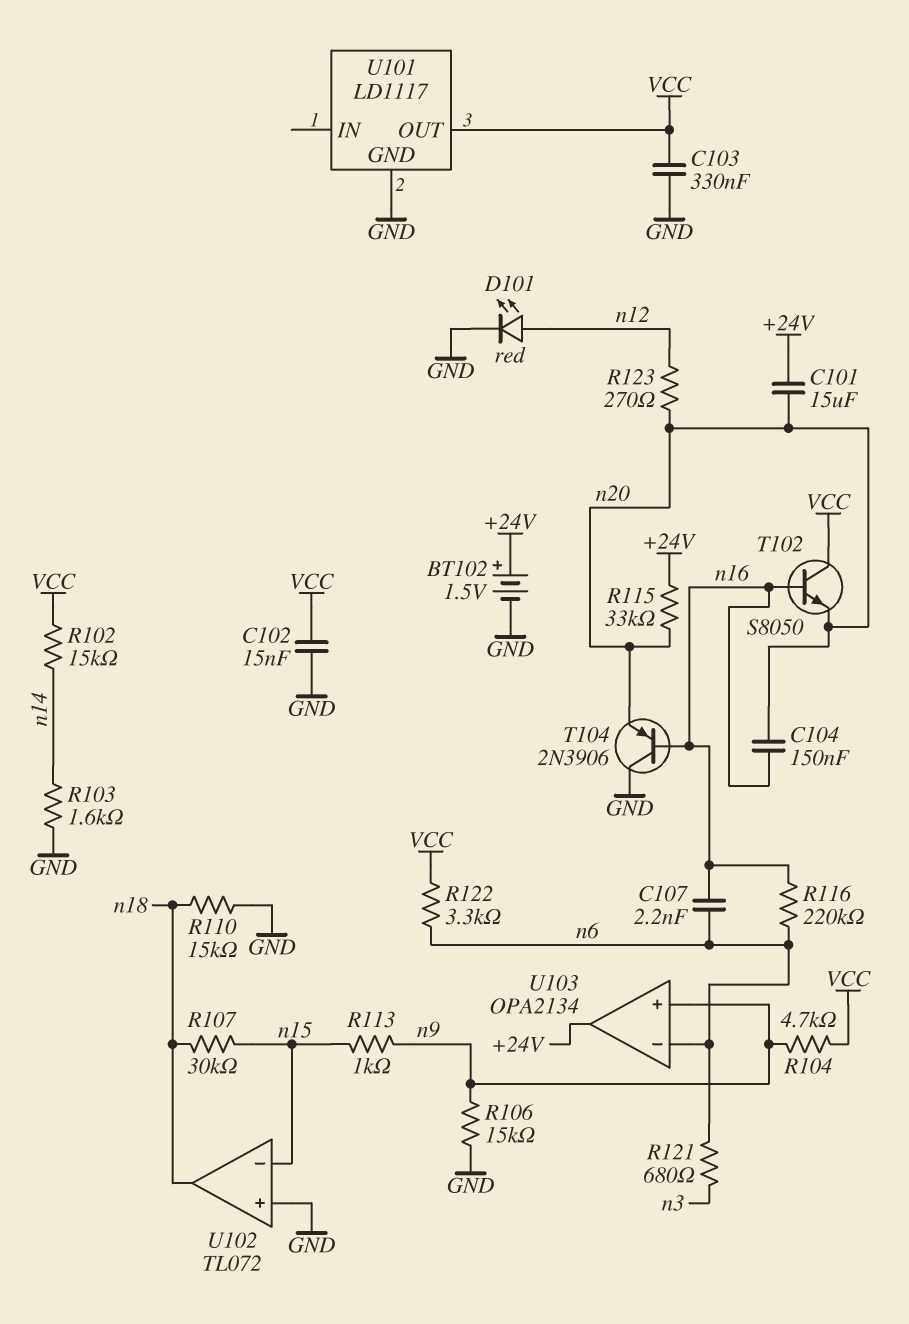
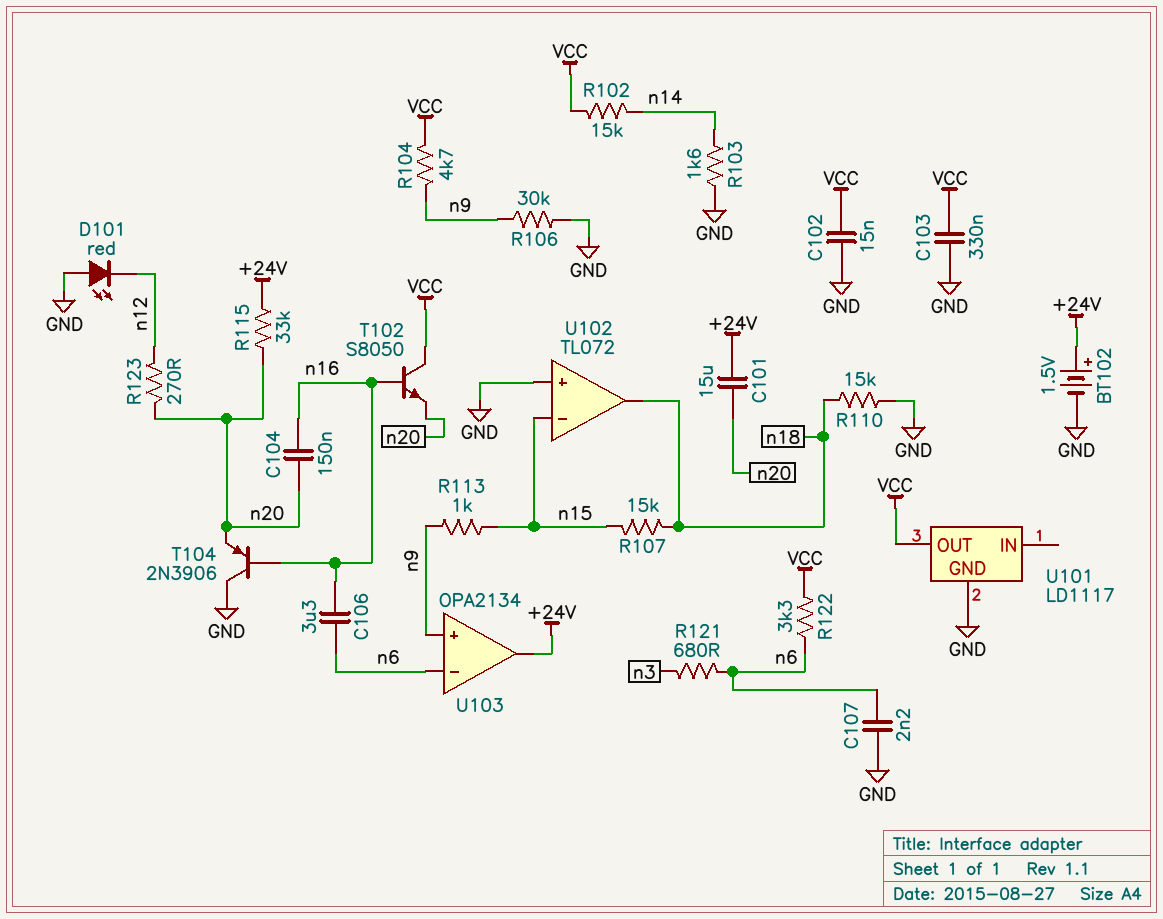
C106: none -> 3.3uF (n6, n16)
C107: 2.2nF (n6, n16) -> 2.2nF (GND, n6)
D101: LED red (A n12, K GND) -> LED red (A GND, K n12)
R106: 15k (GND, n9) -> 30k (GND, n9)
R107: 30k (n15, n18) -> 15k (n15, n18)
R116: 220k (n6, n16) -> none

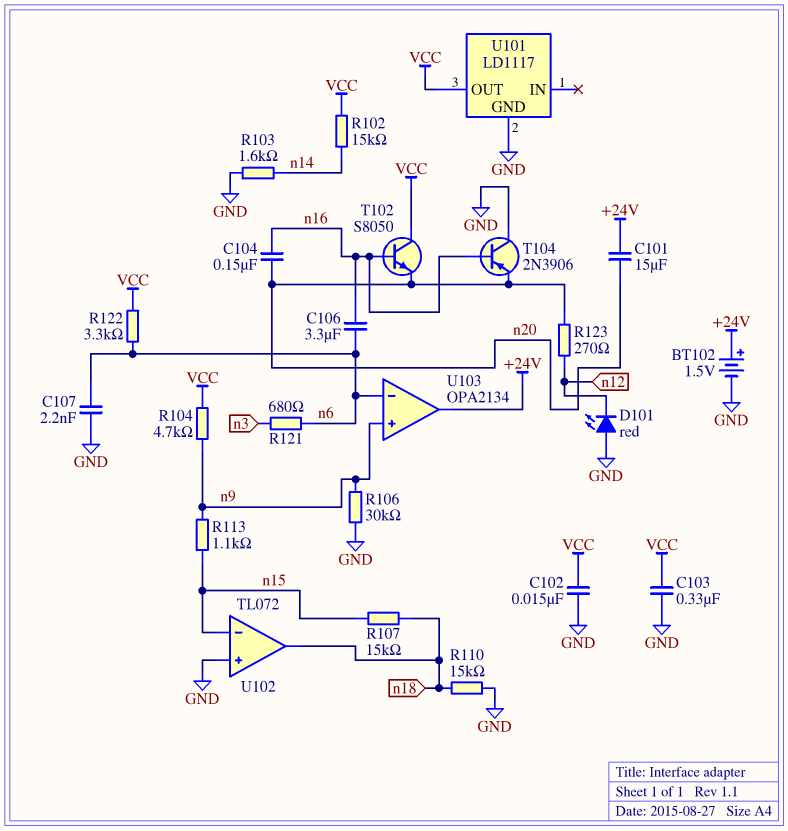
R113: 1k (n9, n15) -> 1.1k (n9, n15)
R115: 33k (+24V, n20) -> none

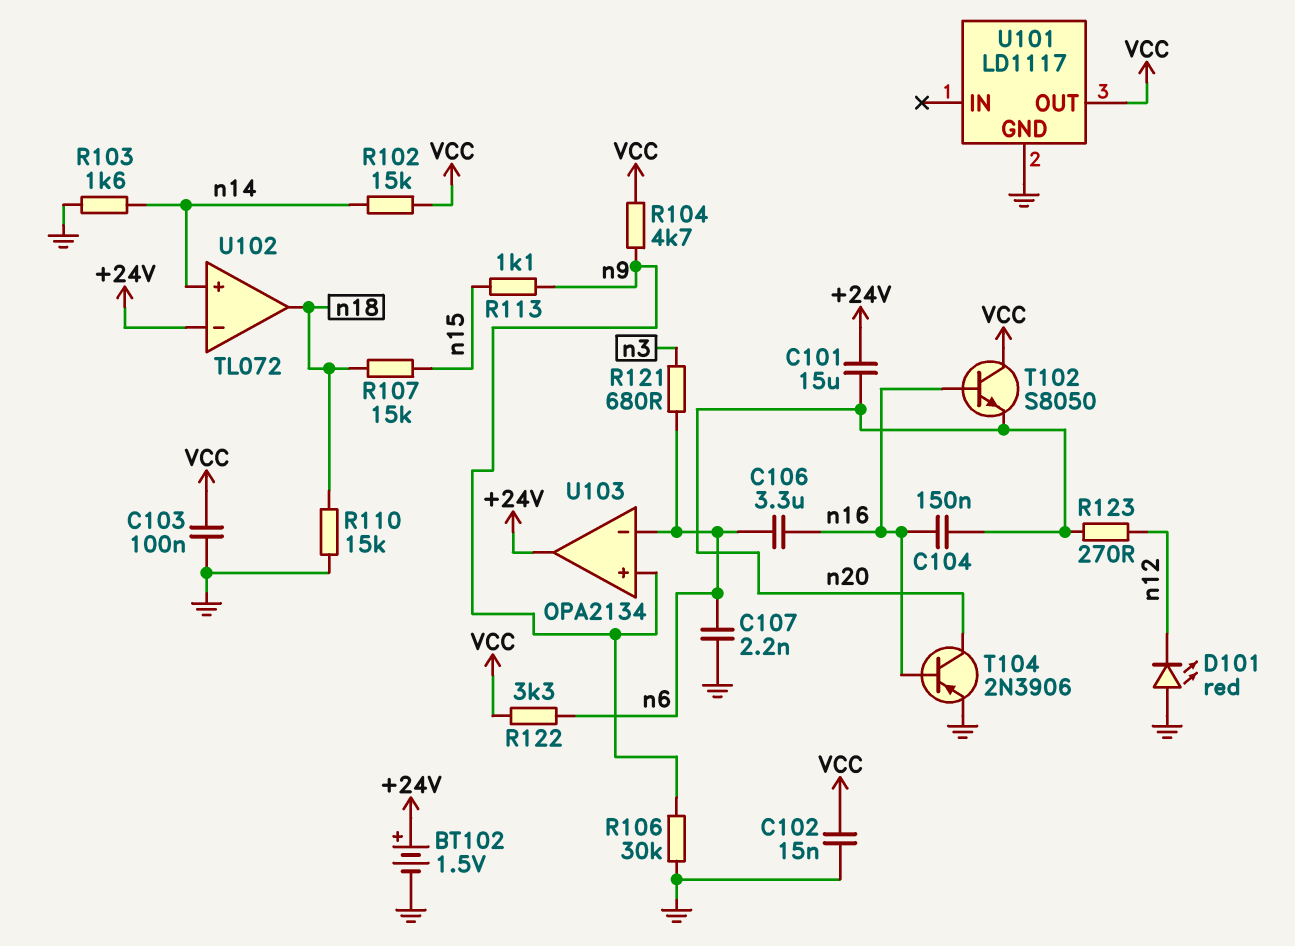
C103: 330nF (GND, VCC) -> 100nF (GND, VCC)
T104: PNP 2N3906 (B n16, C GND, E n20) -> PNP 2N3906 (B n16, C n20, E GND)
U102 pin in+: GND -> n14
U102 pin in-: n15 -> +24V

